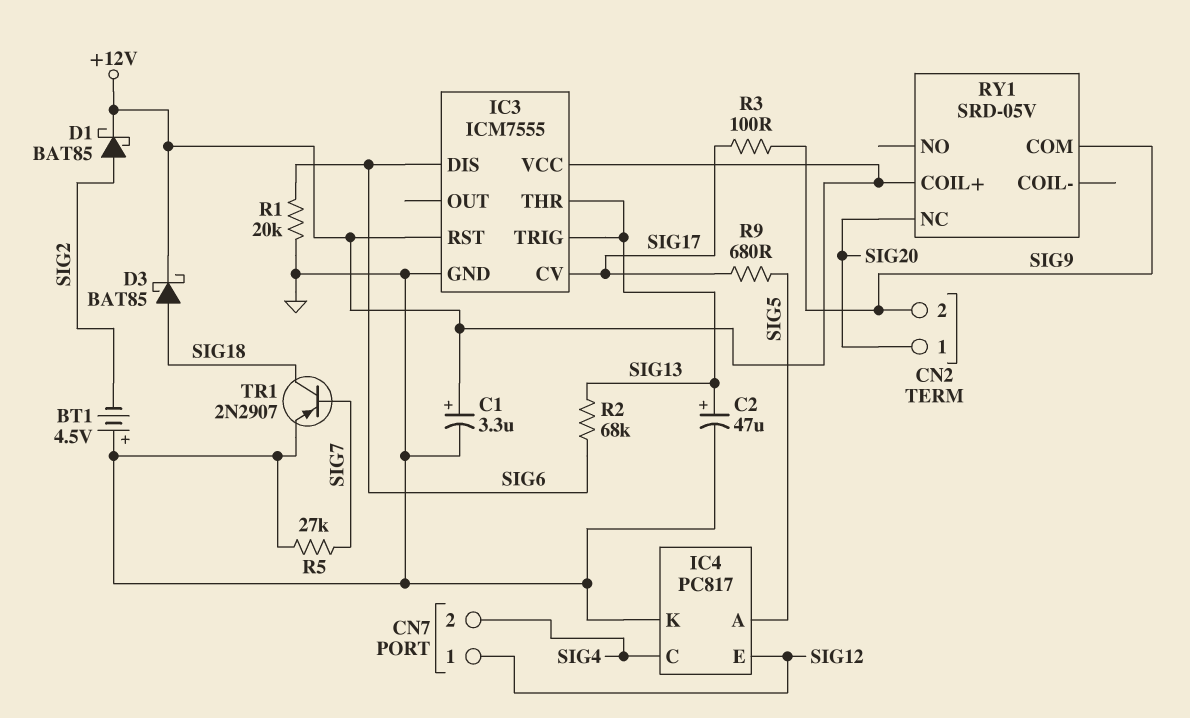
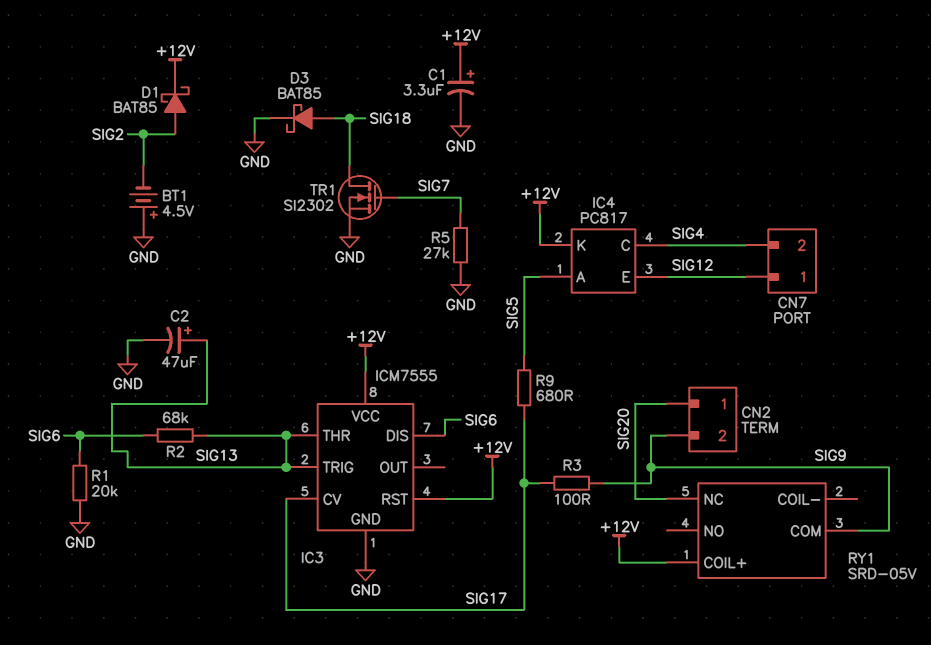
D3: schottky BAT85 (A SIG18, K +12V) -> schottky BAT85 (A SIG18, K GND)
IC4 pin K: GND -> +12V
TR1: PNP 2N2907 (B SIG7, C SIG18, E GND) -> NMOS SI2302 (G SIG7, D SIG18, S GND)

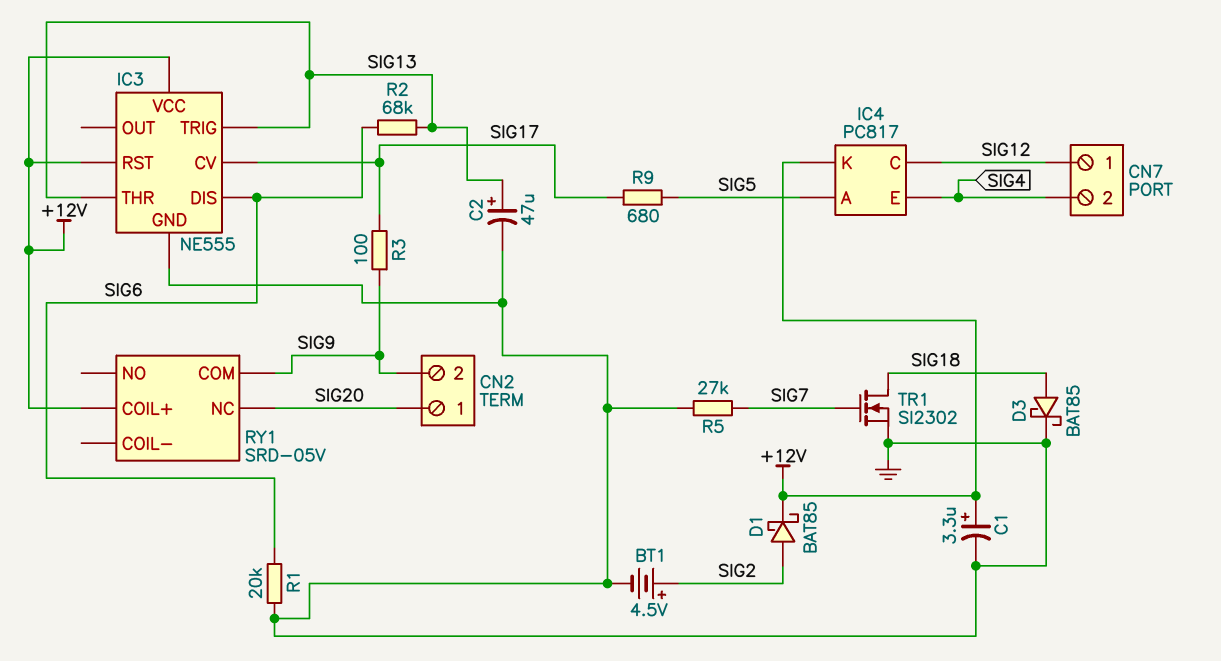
BT1: 4.5V (plus GND, minus SIG2) -> 4.5V (plus SIG2, minus GND)
IC3: ICM7555 -> NE555
IC4 pin C: SIG4 -> SIG12
IC4 pin E: SIG12 -> SIG4

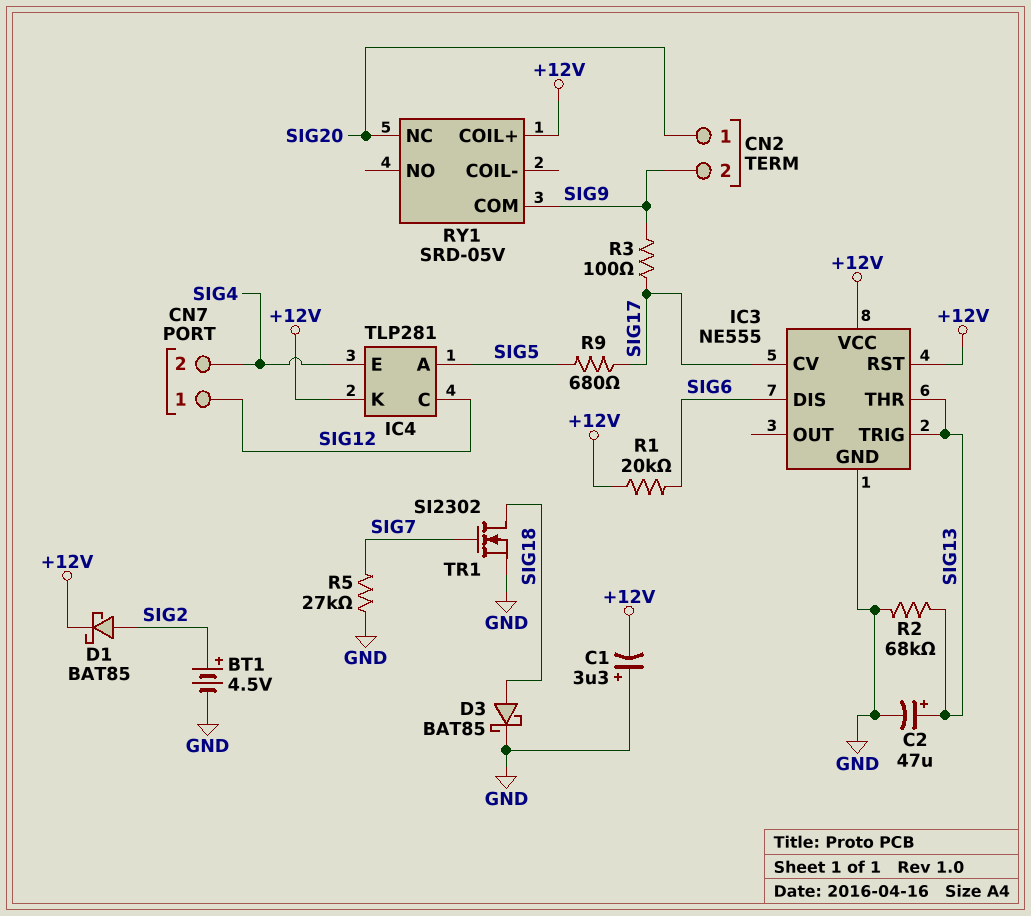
C1: 3.3uF (plus +12V, minus GND) -> 3.3uF (plus GND, minus +12V)
IC4: PC817 -> TLP281
R1: 20k (GND, SIG6) -> 20k (+12V, SIG6)
R2: 68k (SIG6, SIG13) -> 68k (GND, SIG13)

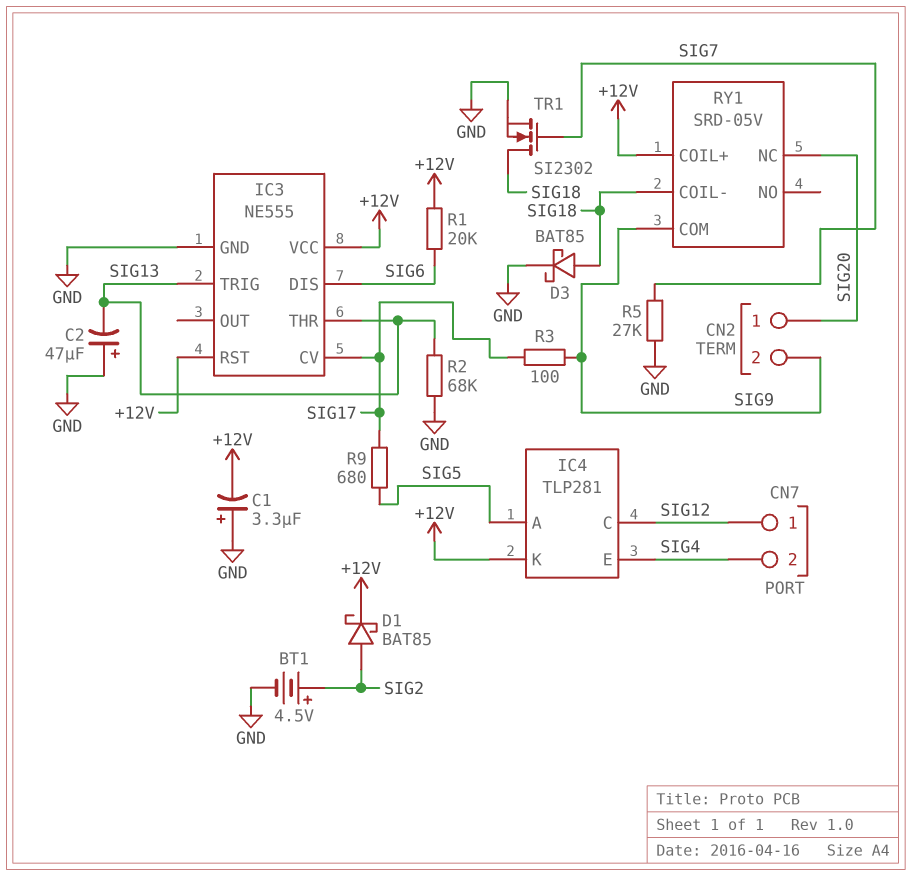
C2: 47uF (plus SIG13, minus GND) -> 47uF (plus GND, minus SIG13)
RY1 pin COIL-: none -> SIG18

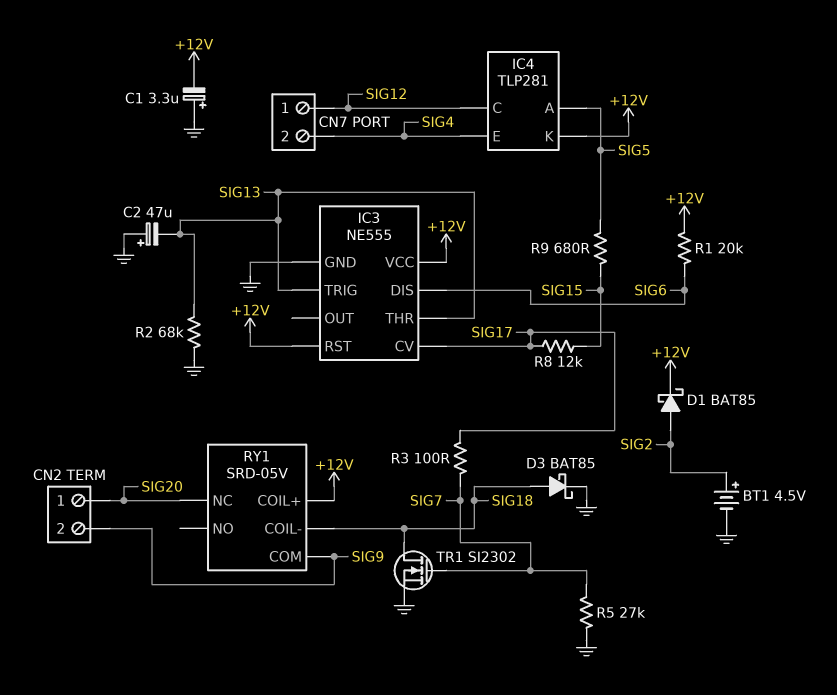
R3: 100 (SIG9, SIG17) -> 100 (SIG7, SIG17)
R8: none -> 12k (SIG15, SIG17)
R9: 680 (SIG5, SIG17) -> 680 (SIG5, SIG15)

